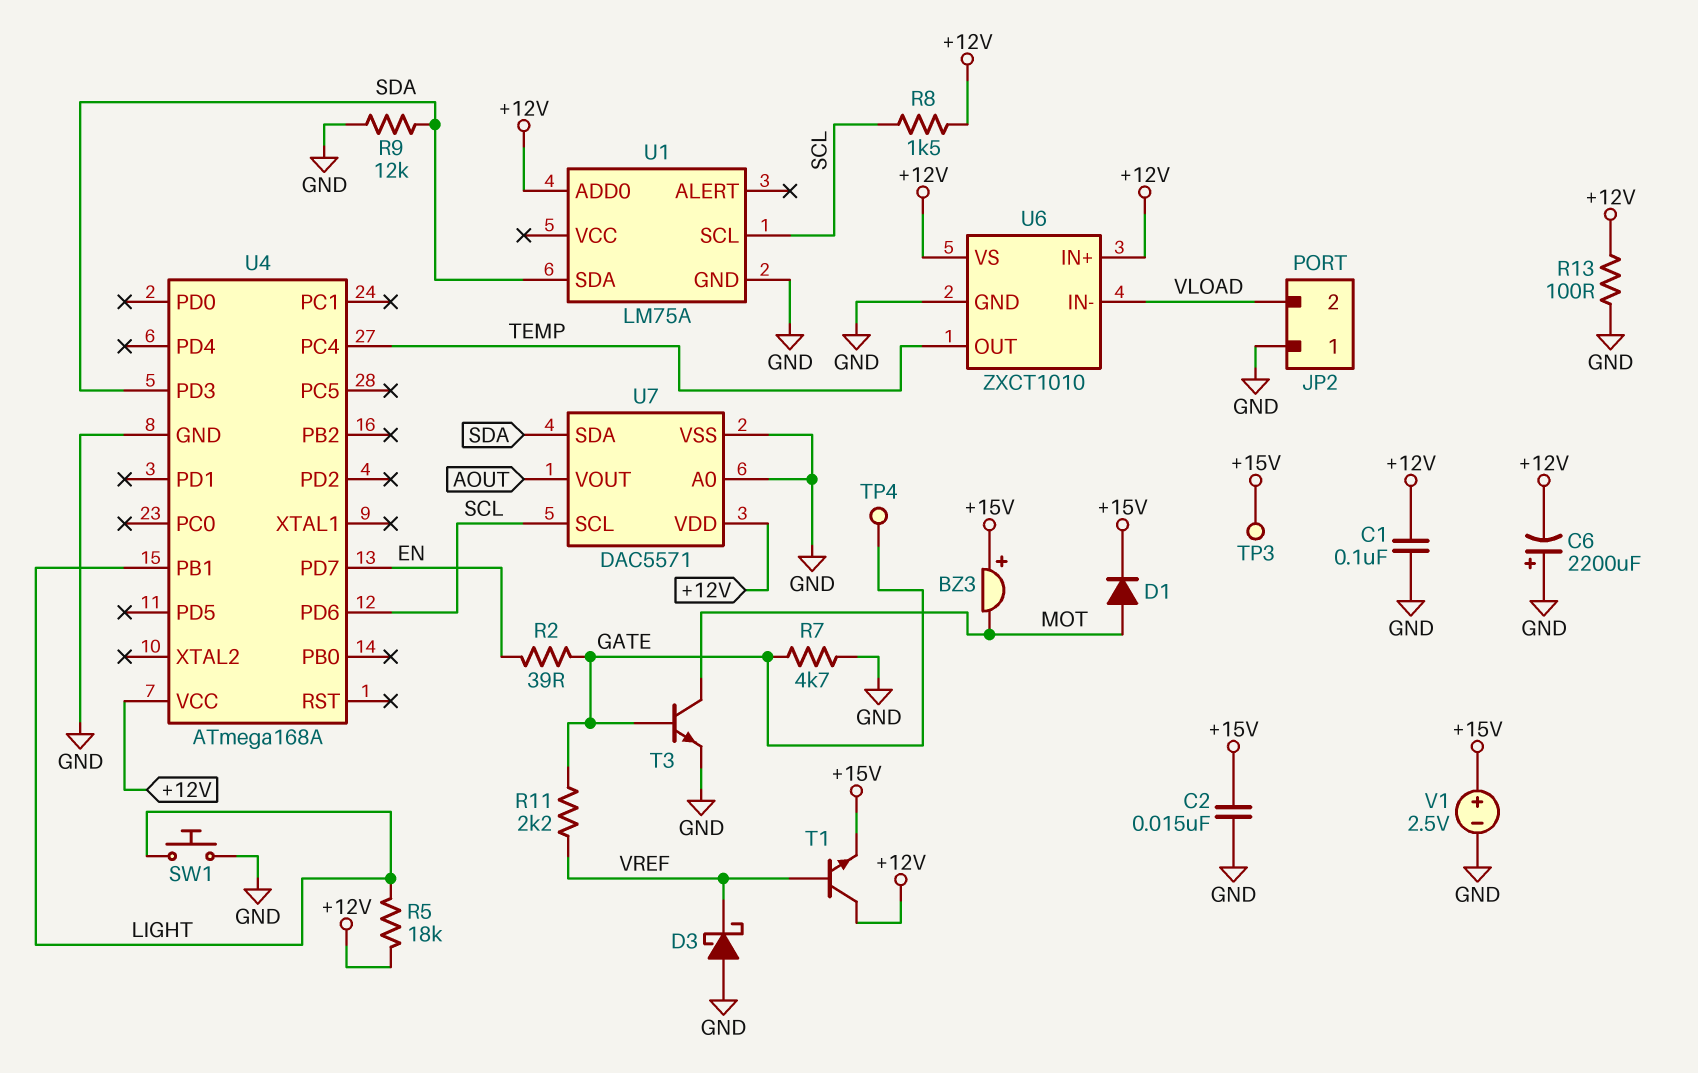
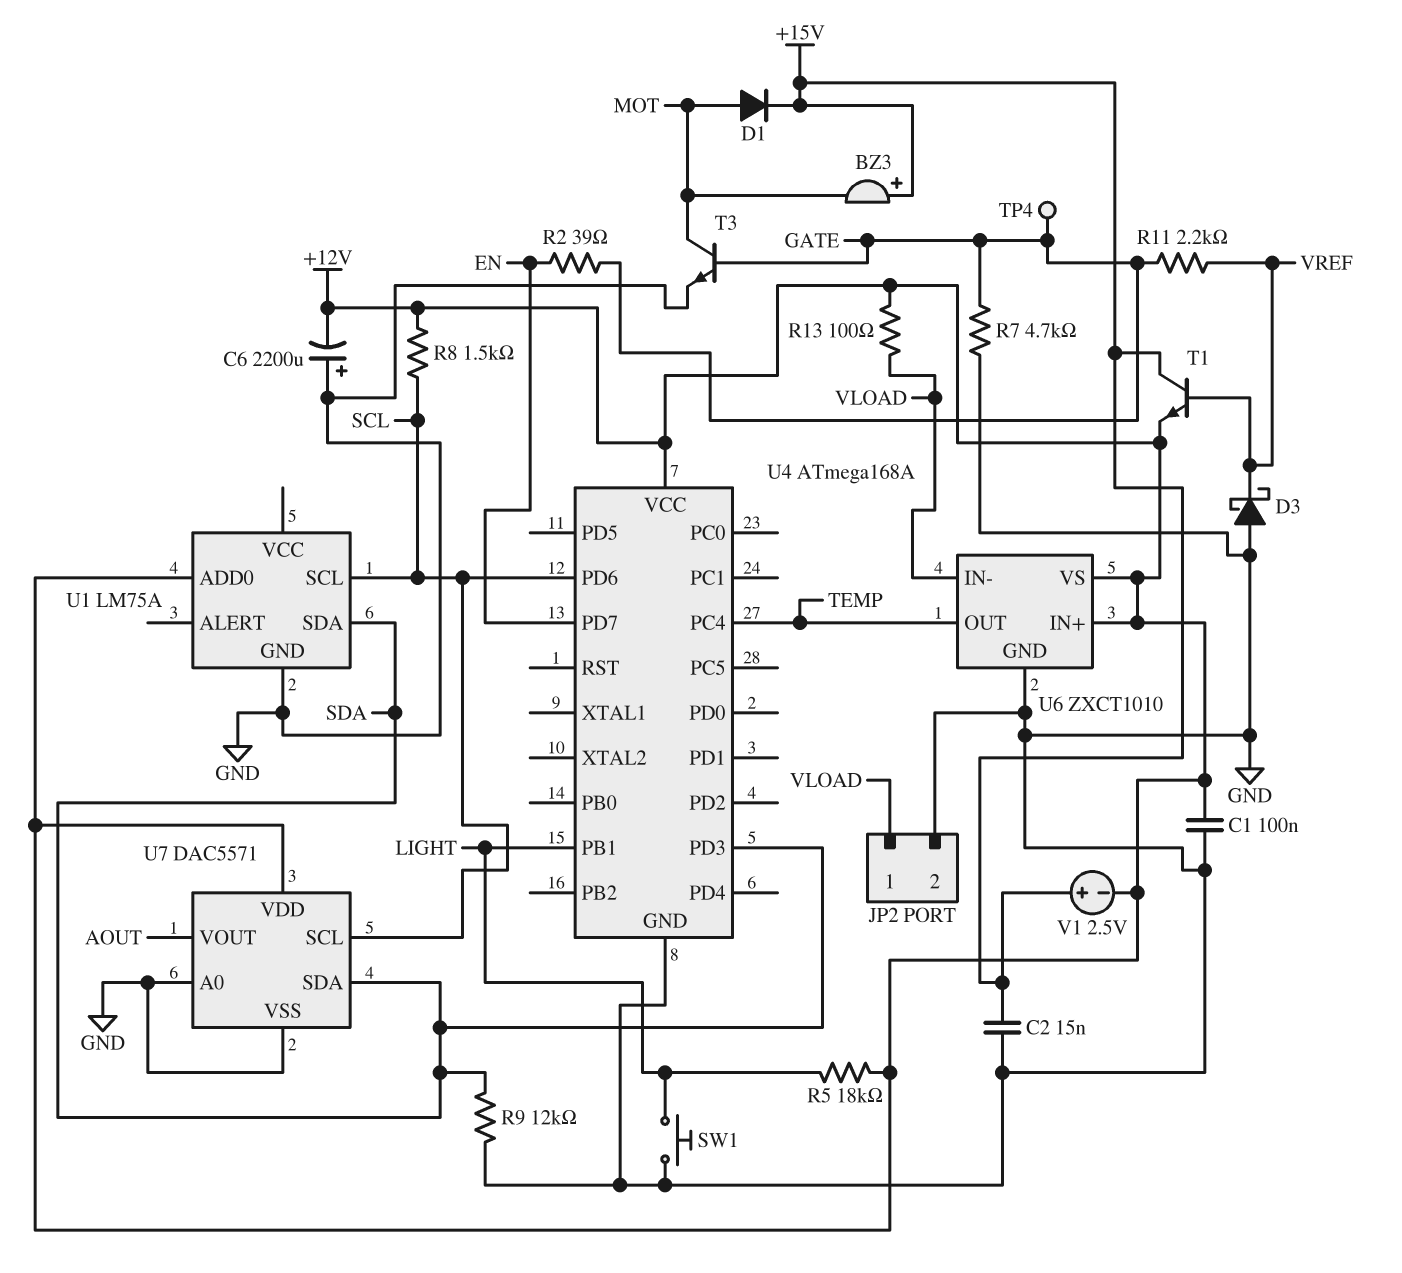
JP2 pin 1: GND -> VLOAD
JP2 pin 2: VLOAD -> GND
R13: 100 (+12V, GND) -> 100 (+12V, VLOAD)
T1: NPN (B VREF, C +12V, E +15V) -> NPN (B VREF, C +15V, E +12V)
TP3: test point (+15V) -> none
V1: 2.5V (plus +15V, minus GND) -> 2.5V (plus +15V, minus +12V)

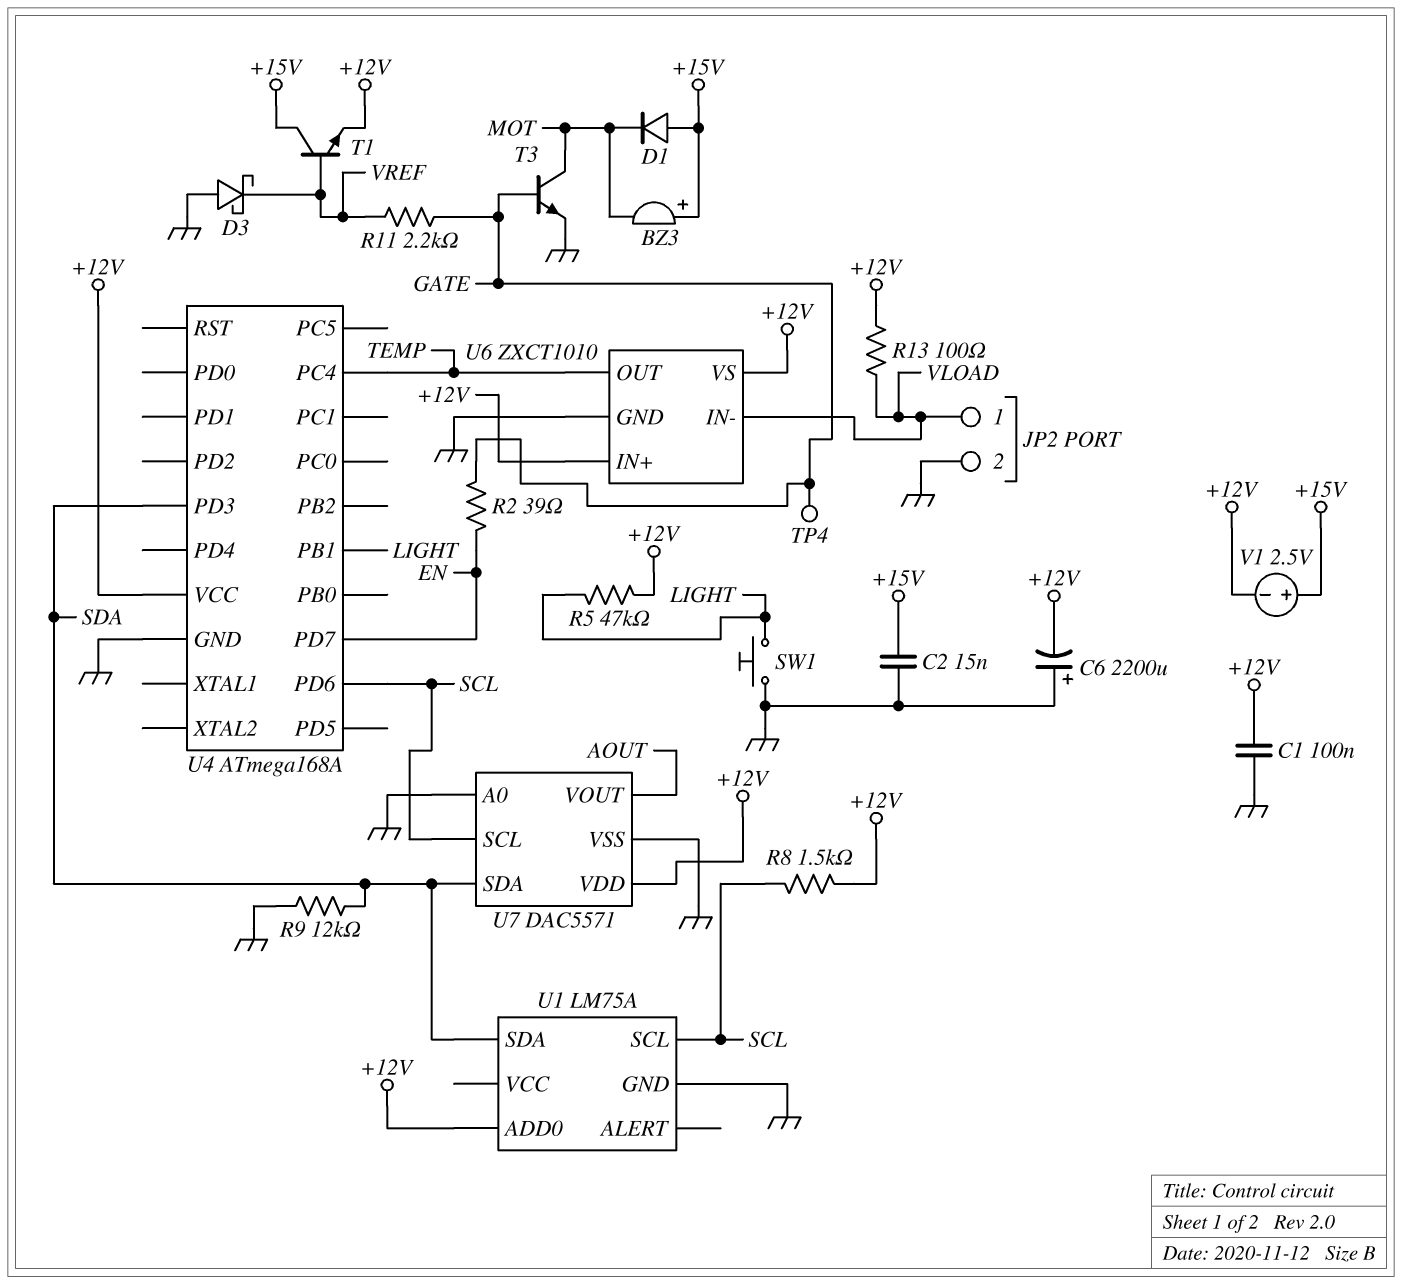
D1: diode (A MOT, K +15V) -> diode (A +15V, K MOT)
R5: 18k (+12V, LIGHT) -> 47k (+12V, LIGHT)
R7: 4.7k (GATE, GND) -> none

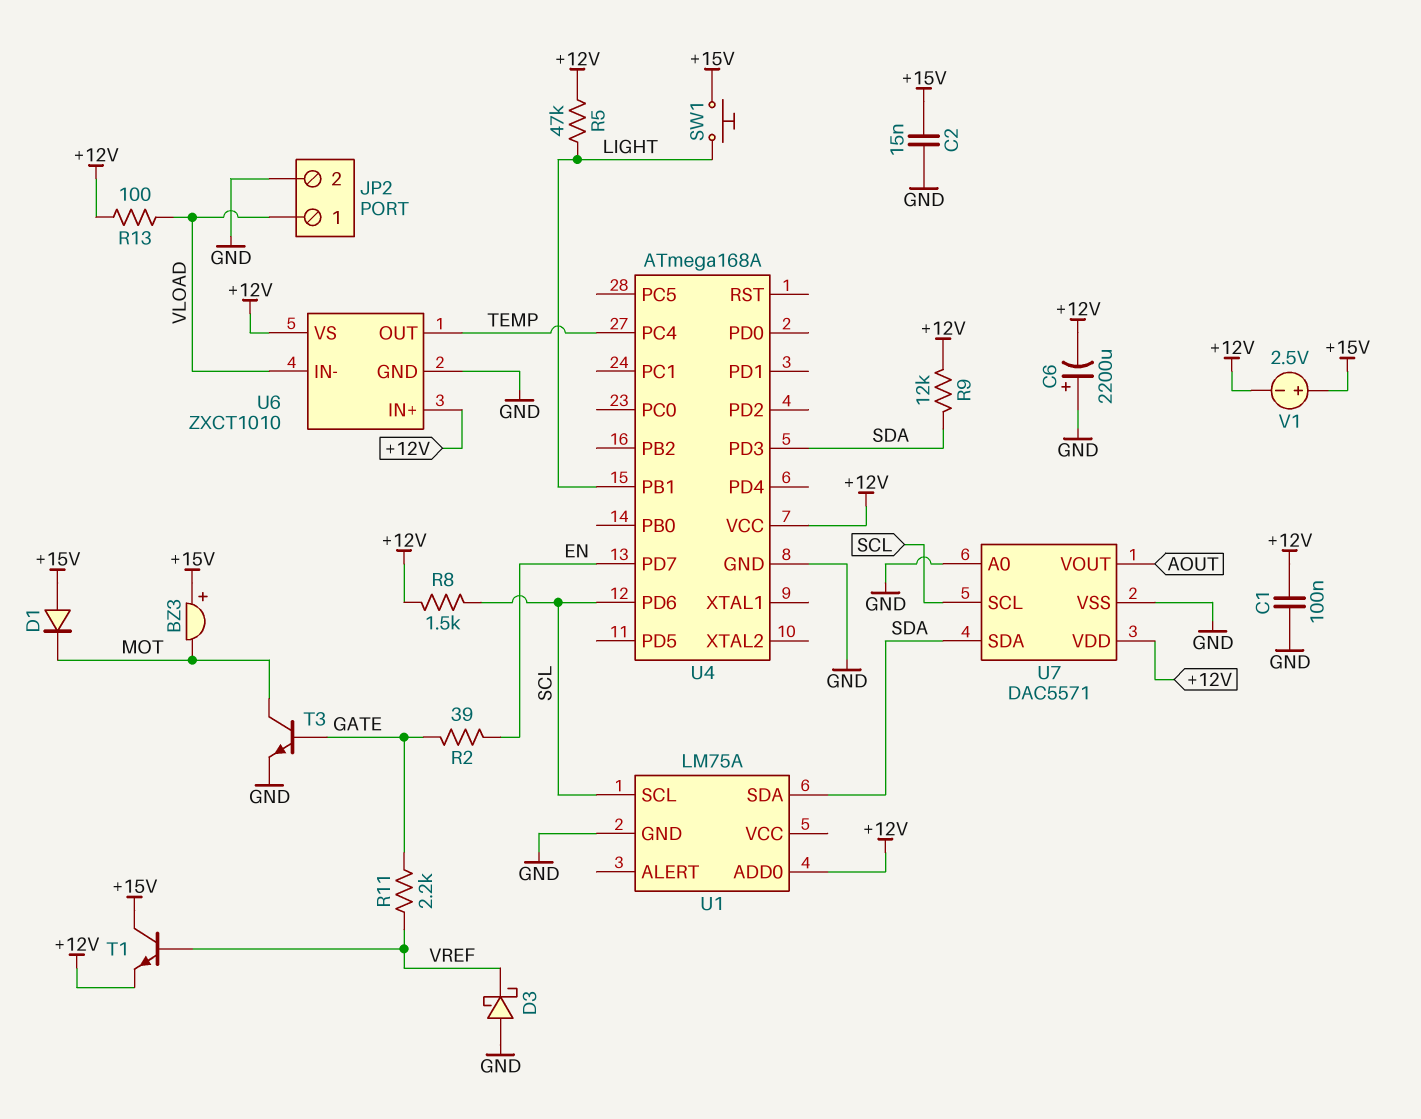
R9: 12k (GND, SDA) -> 12k (+12V, SDA)
SW1: button (GND, LIGHT) -> button (+15V, LIGHT)
TP4: test point (GATE) -> none

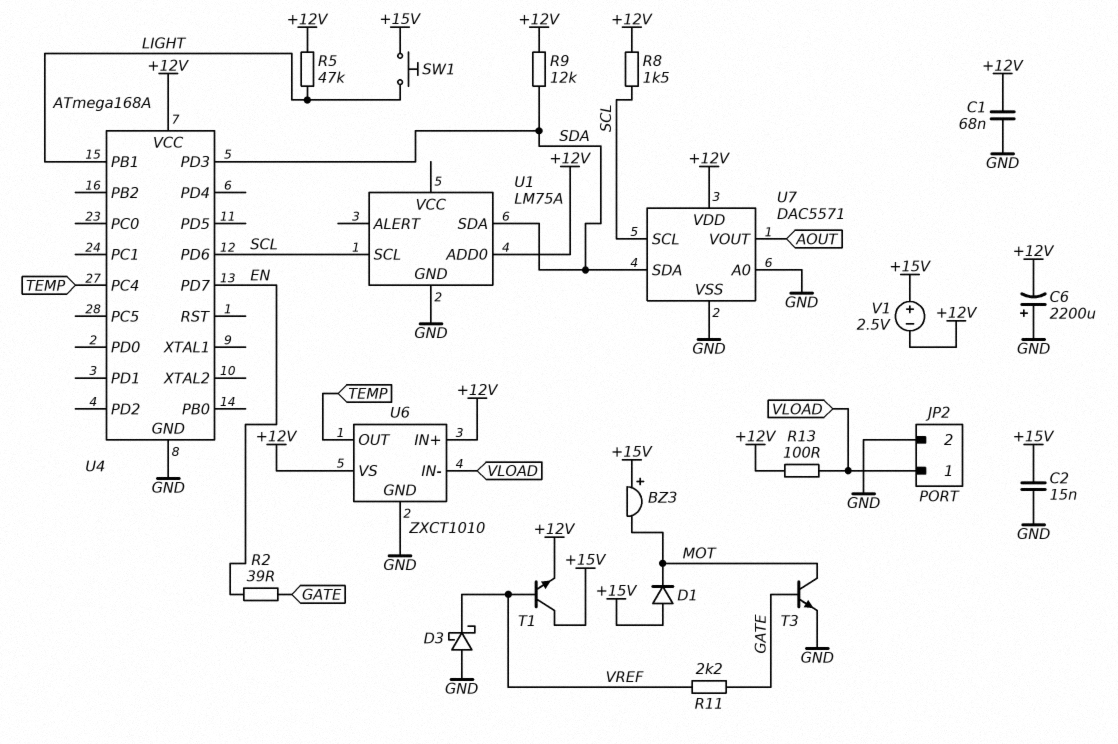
C1: 100nF (+12V, GND) -> 68nF (+12V, GND)

